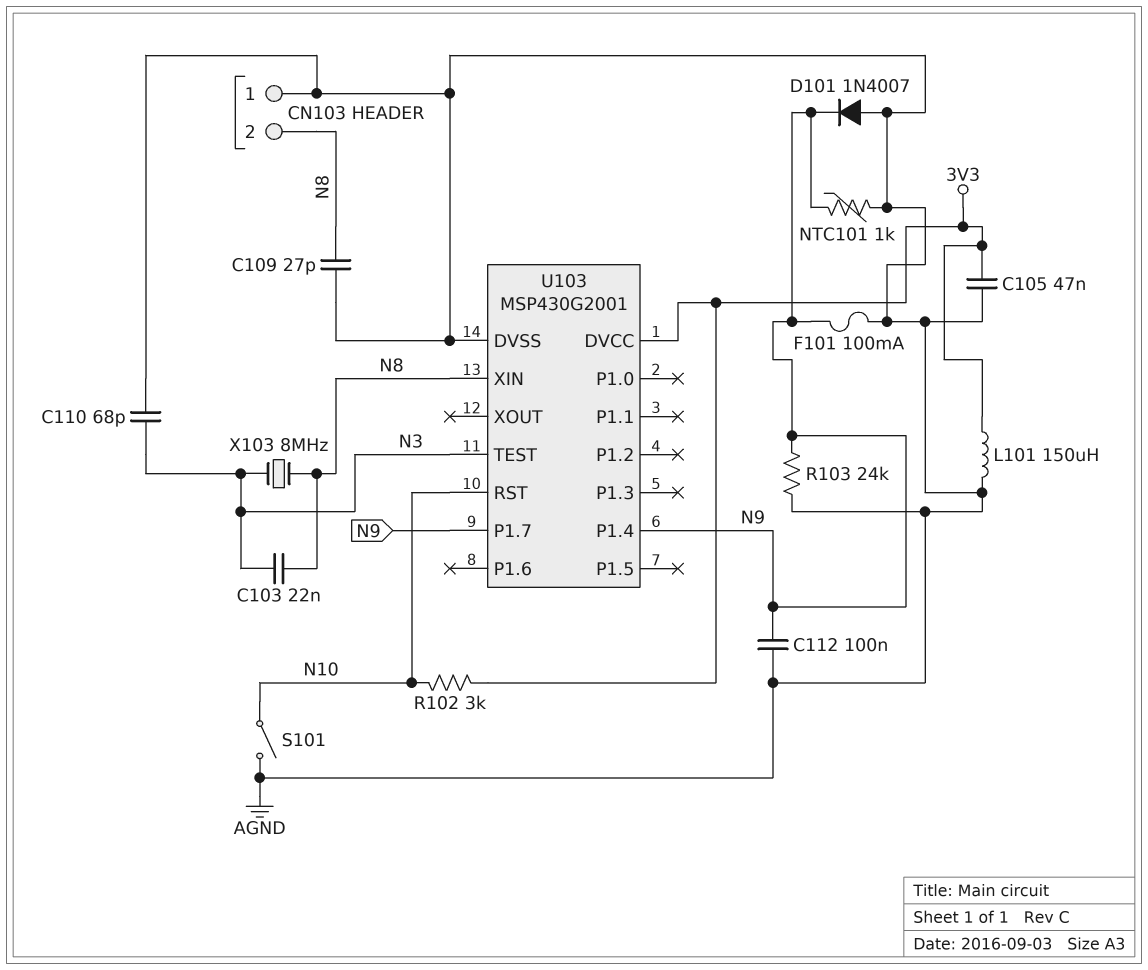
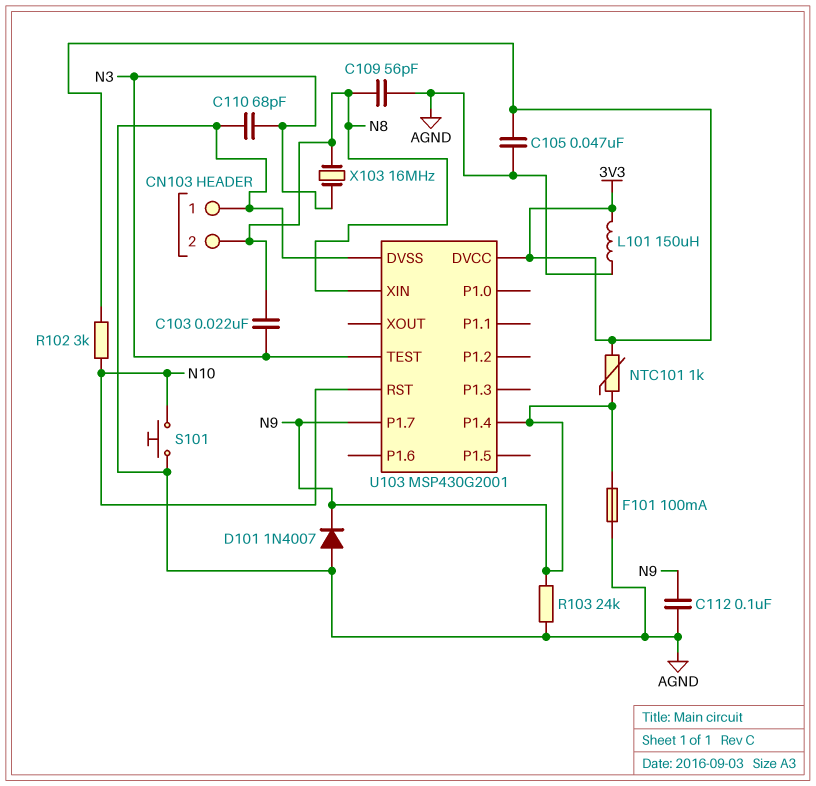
C109: 27pF (AGND, N8) -> 56pF (AGND, N8)
NTC101: 1k (AGND, N9) -> 1k (3V3, N9)
S101: switch (AGND, N10) -> button (AGND, N10)
X103: 8MHz (N3, N8) -> 16MHz (N3, N8)

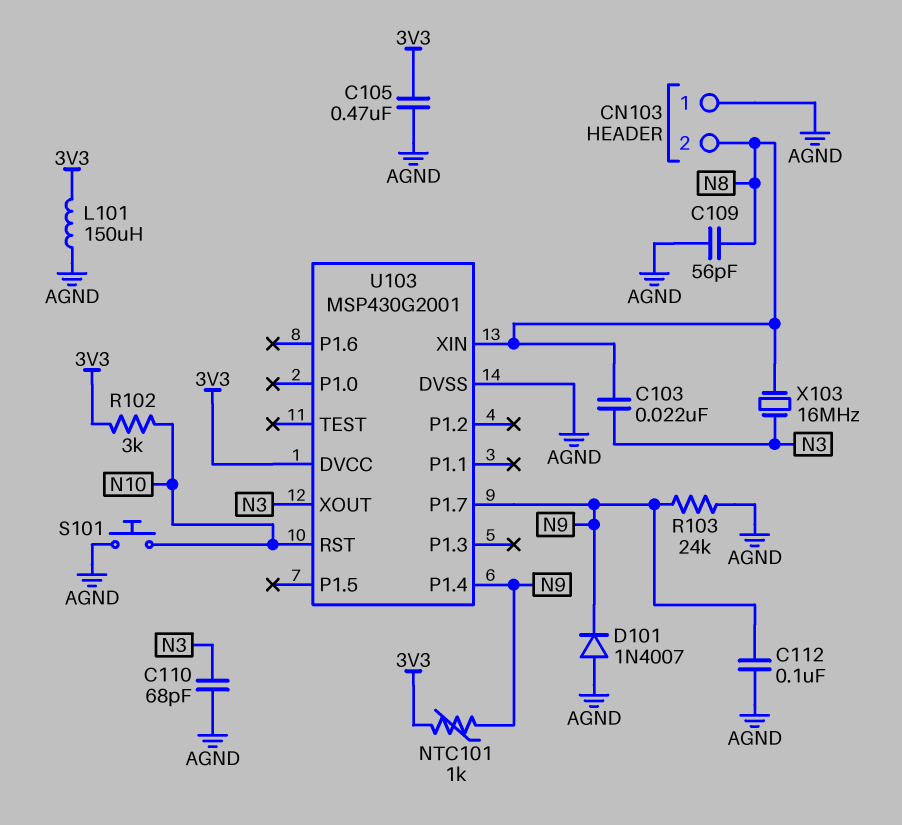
C105: 47nF (3V3, AGND) -> 470nF (3V3, AGND)
F101: 100mA (AGND, N9) -> none
U103 pin TEST: N3 -> none
U103 pin XOUT: none -> N3

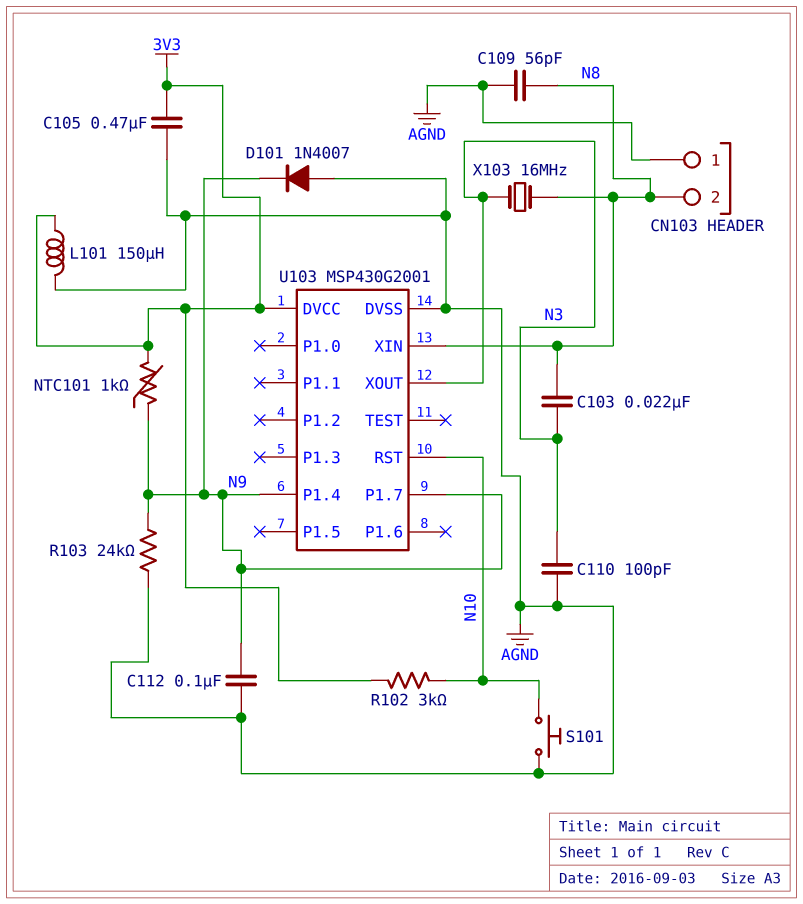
C110: 68pF (AGND, N3) -> 100pF (AGND, N3)

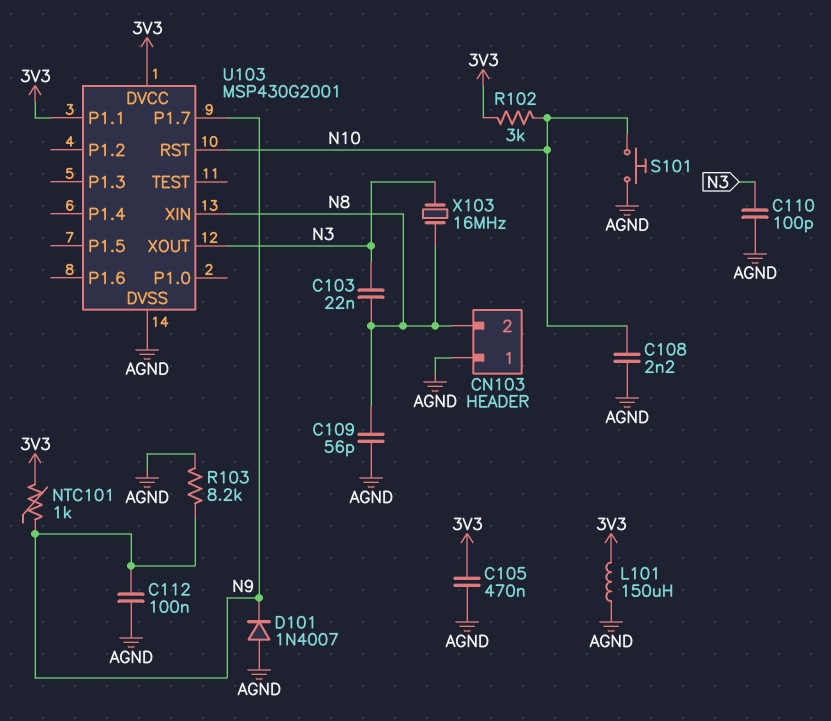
C108: none -> 2.2nF (AGND, N10)
R103: 24k (AGND, N9) -> 8.2k (AGND, N9)
U103 pin P1.1: none -> 3V3
U103 pin P1.4: N9 -> none

